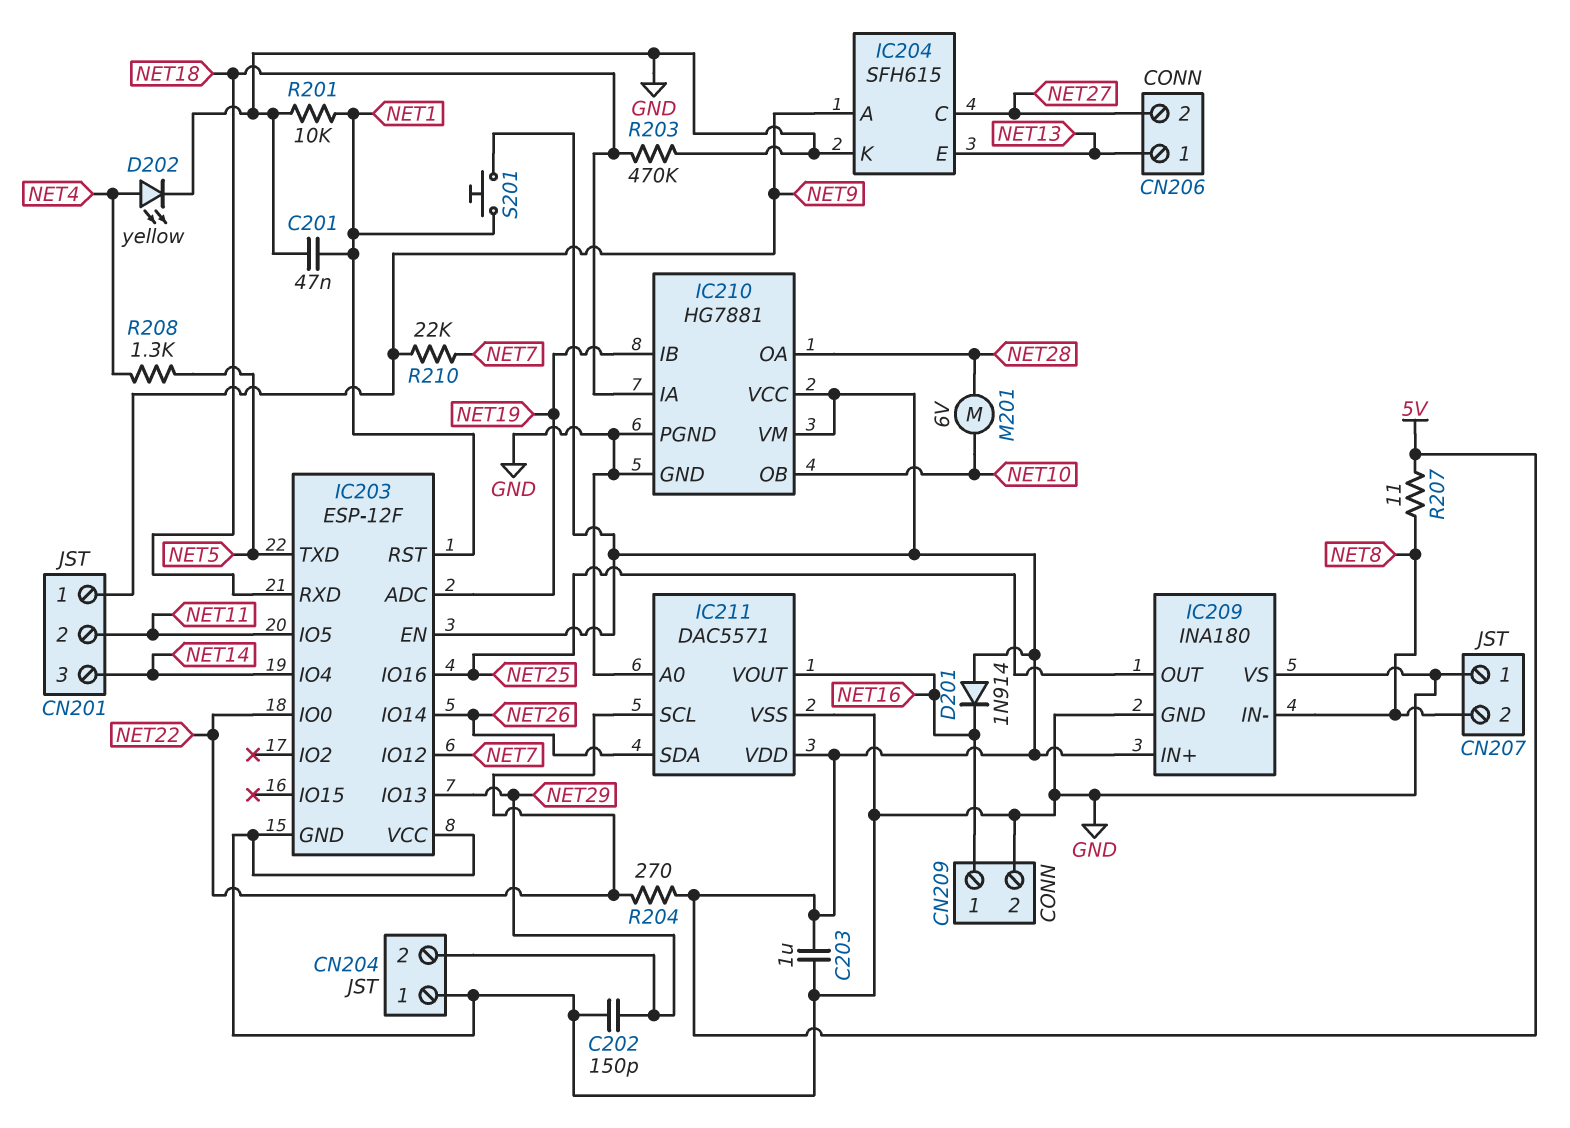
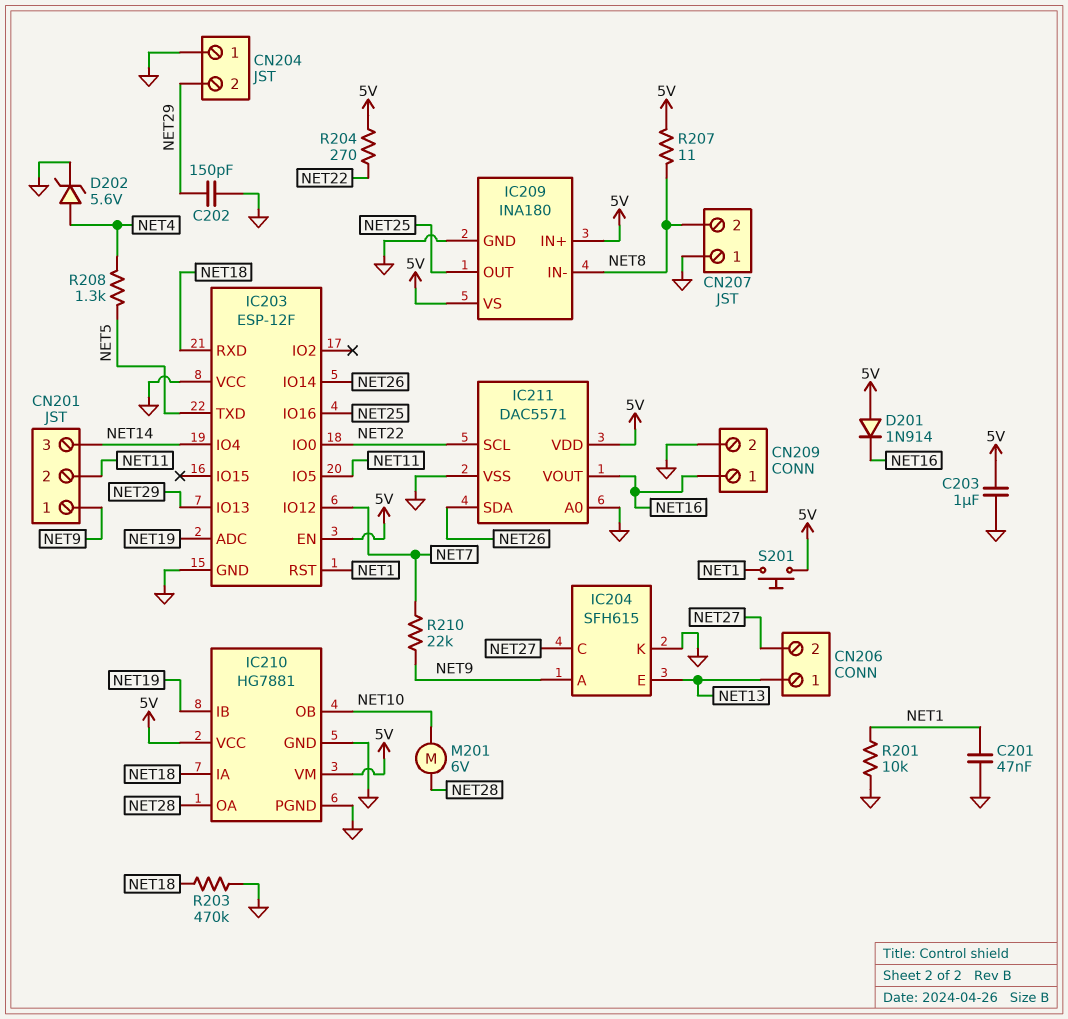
D202: LED yellow (A NET4, K GND) -> zener 5.6V (A NET4, K GND)
IC209 pin VS: GND -> 5V

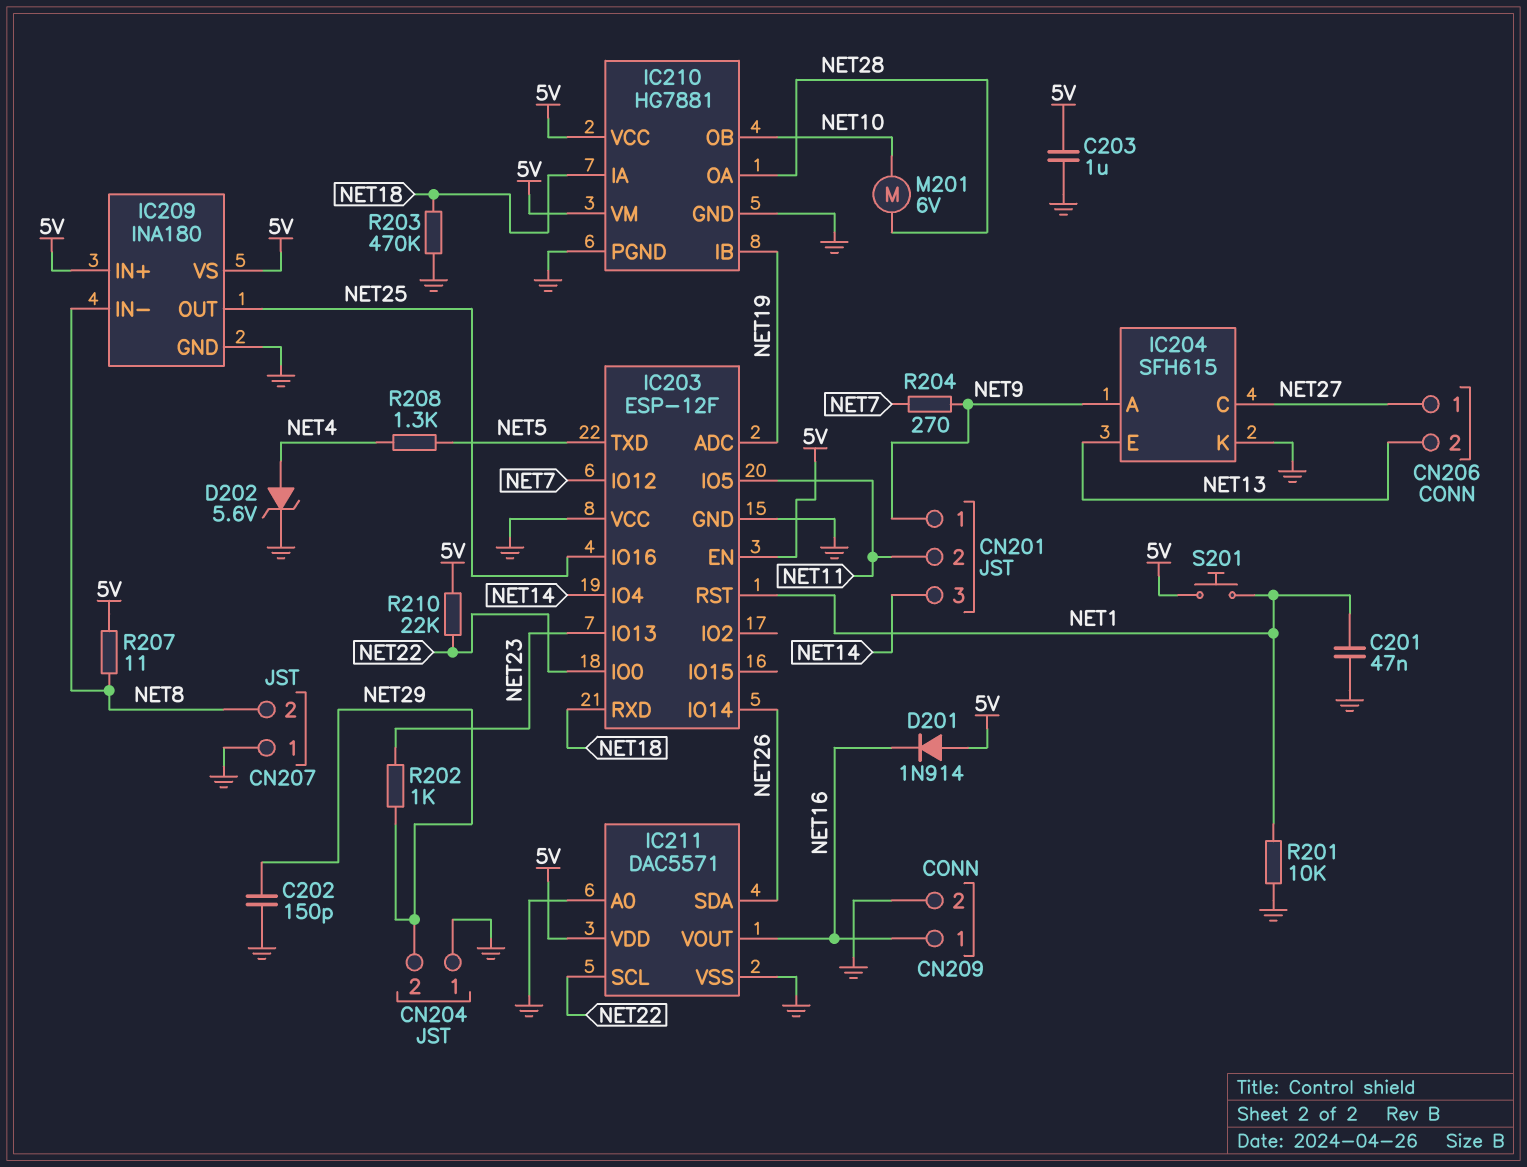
CN206 pin 1: NET13 -> NET27
CN206 pin 2: NET27 -> NET13
IC203 pin IO13: NET29 -> NET23
R202: none -> 1k (NET23, NET29)
R204: 270 (5V, NET22) -> 270 (NET7, NET9)
R210: 22k (NET7, NET9) -> 22k (5V, NET22)

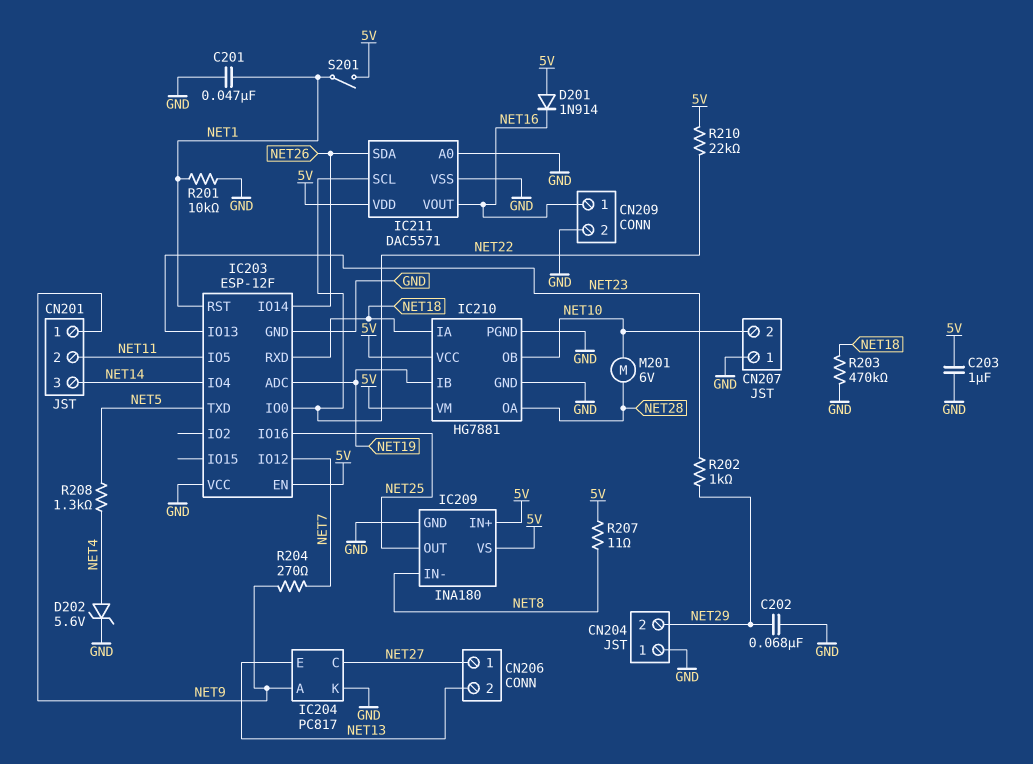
C202: 150pF (GND, NET29) -> 68nF (GND, NET29)
CN207 pin 2: NET8 -> NET10
IC204: SFH615 -> PC817
S201: button (5V, NET1) -> switch (5V, NET1)

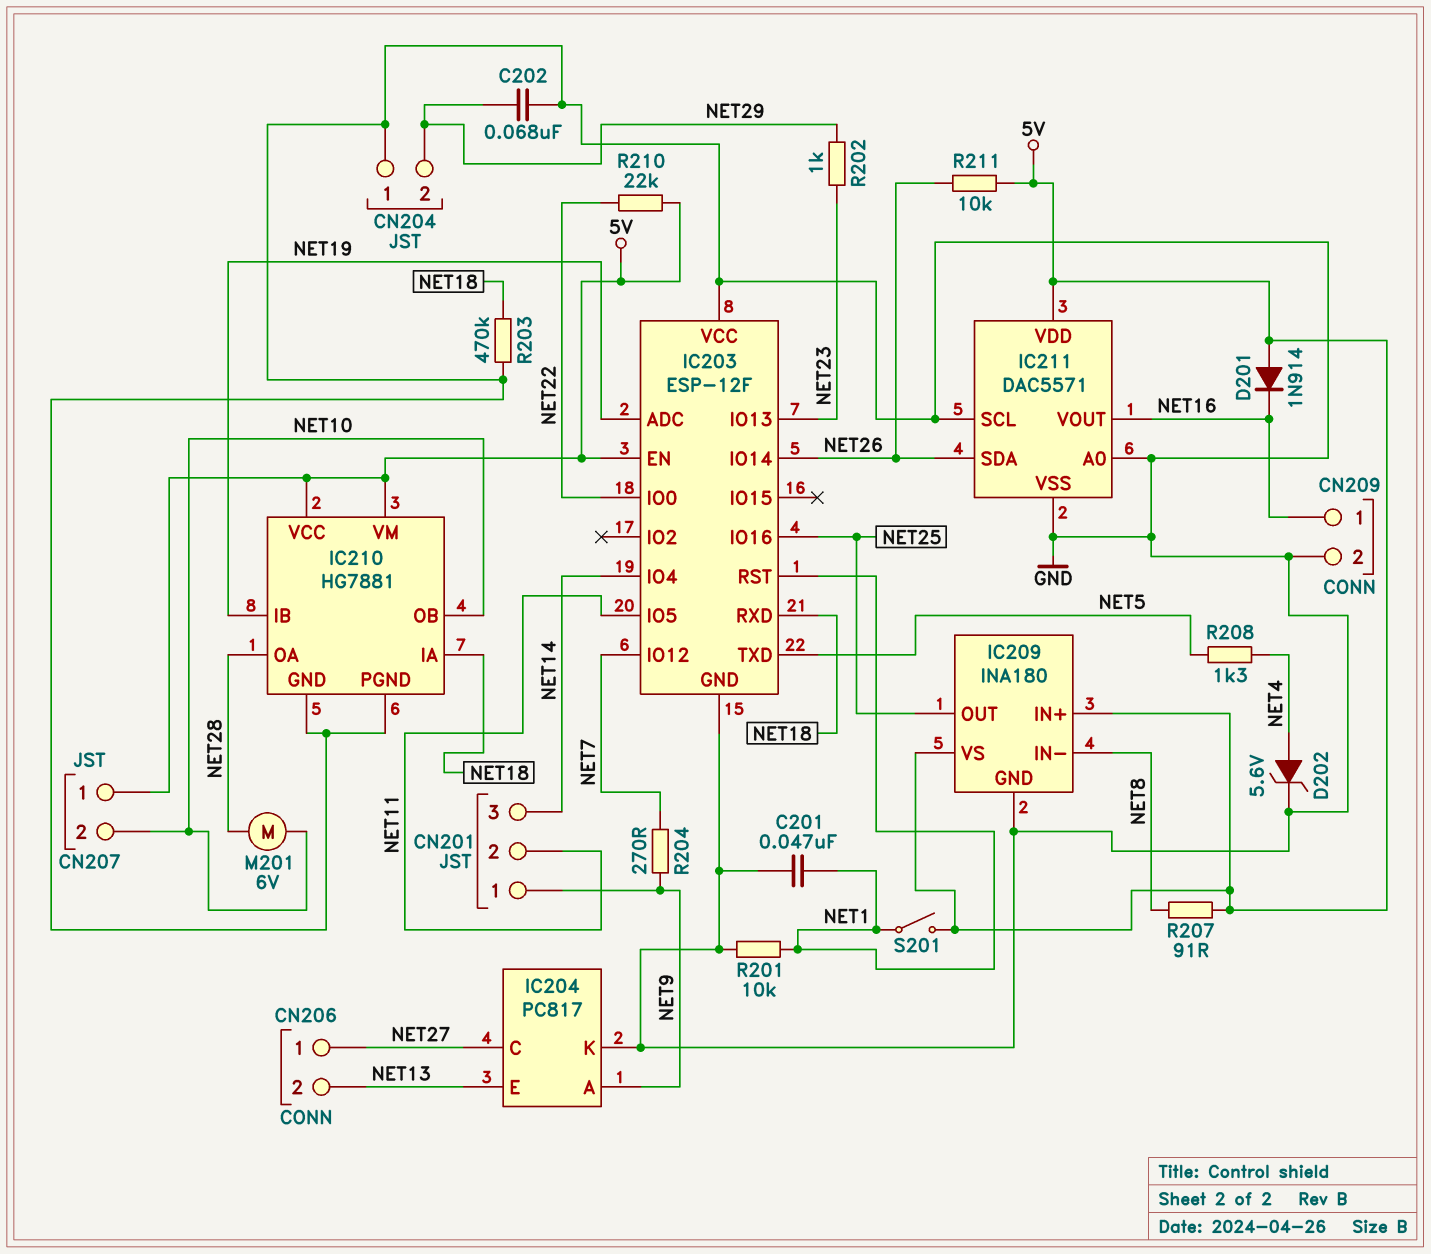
C203: 1uF (5V, GND) -> none
CN207 pin 1: GND -> 5V
IC211 pin SCL: NET22 -> GND
R207: 11 (5V, NET8) -> 91 (5V, NET8)
R211: none -> 10k (5V, NET26)

